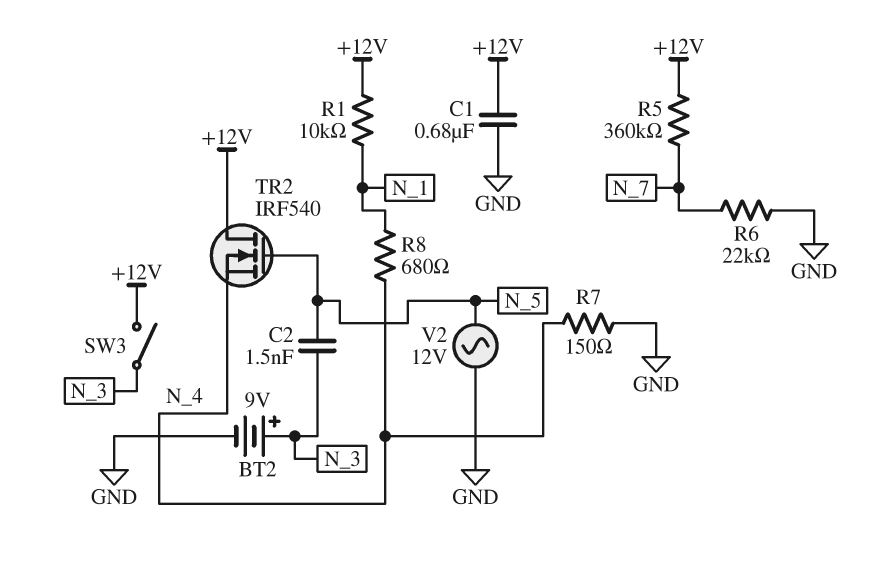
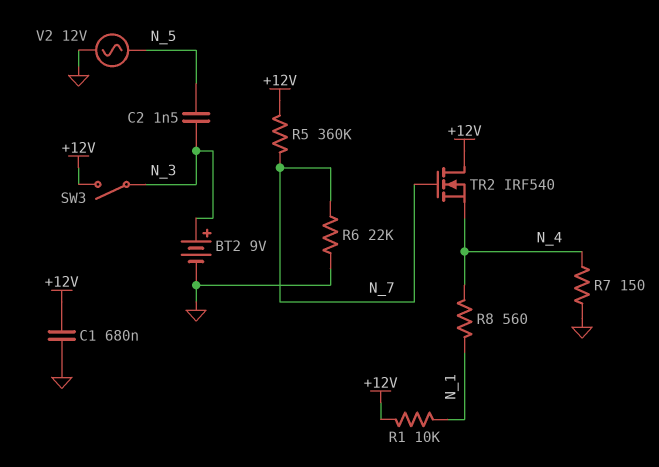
R8: 680 (N_1, N_4) -> 560 (N_1, N_4)
TR2: NMOS IRF540 (G N_5, D +12V, S N_4) -> NMOS IRF540 (G N_7, D +12V, S N_4)

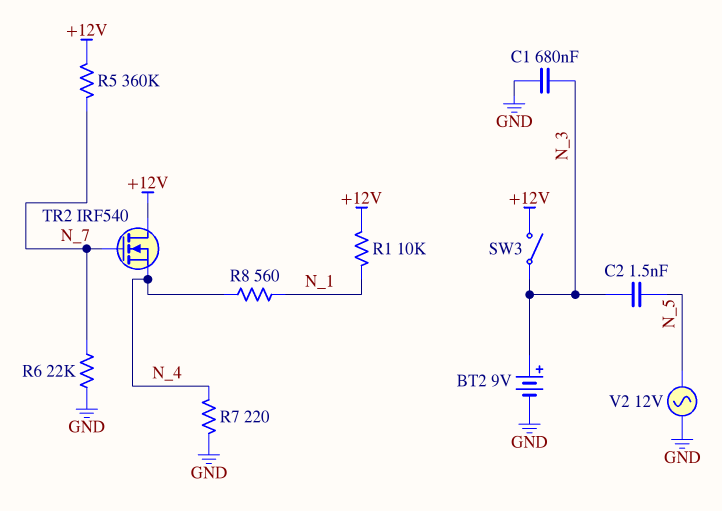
C1: 680nF (+12V, GND) -> 680nF (GND, N_3)
R7: 150 (GND, N_4) -> 220 (GND, N_4)

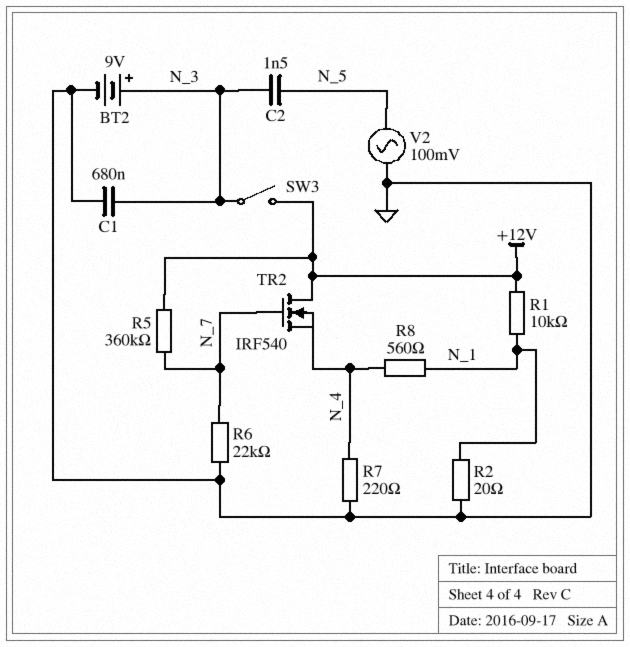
R2: none -> 20 (GND, N_1)
V2: AC 12V (GND, N_5) -> AC 100mV (GND, N_5)

